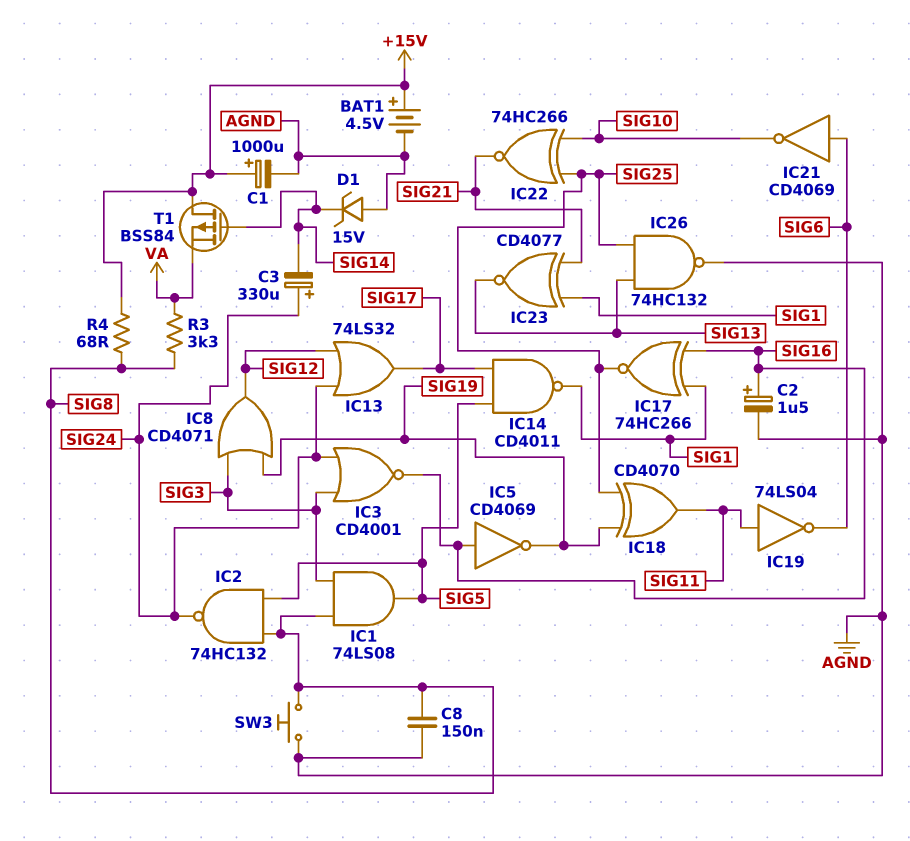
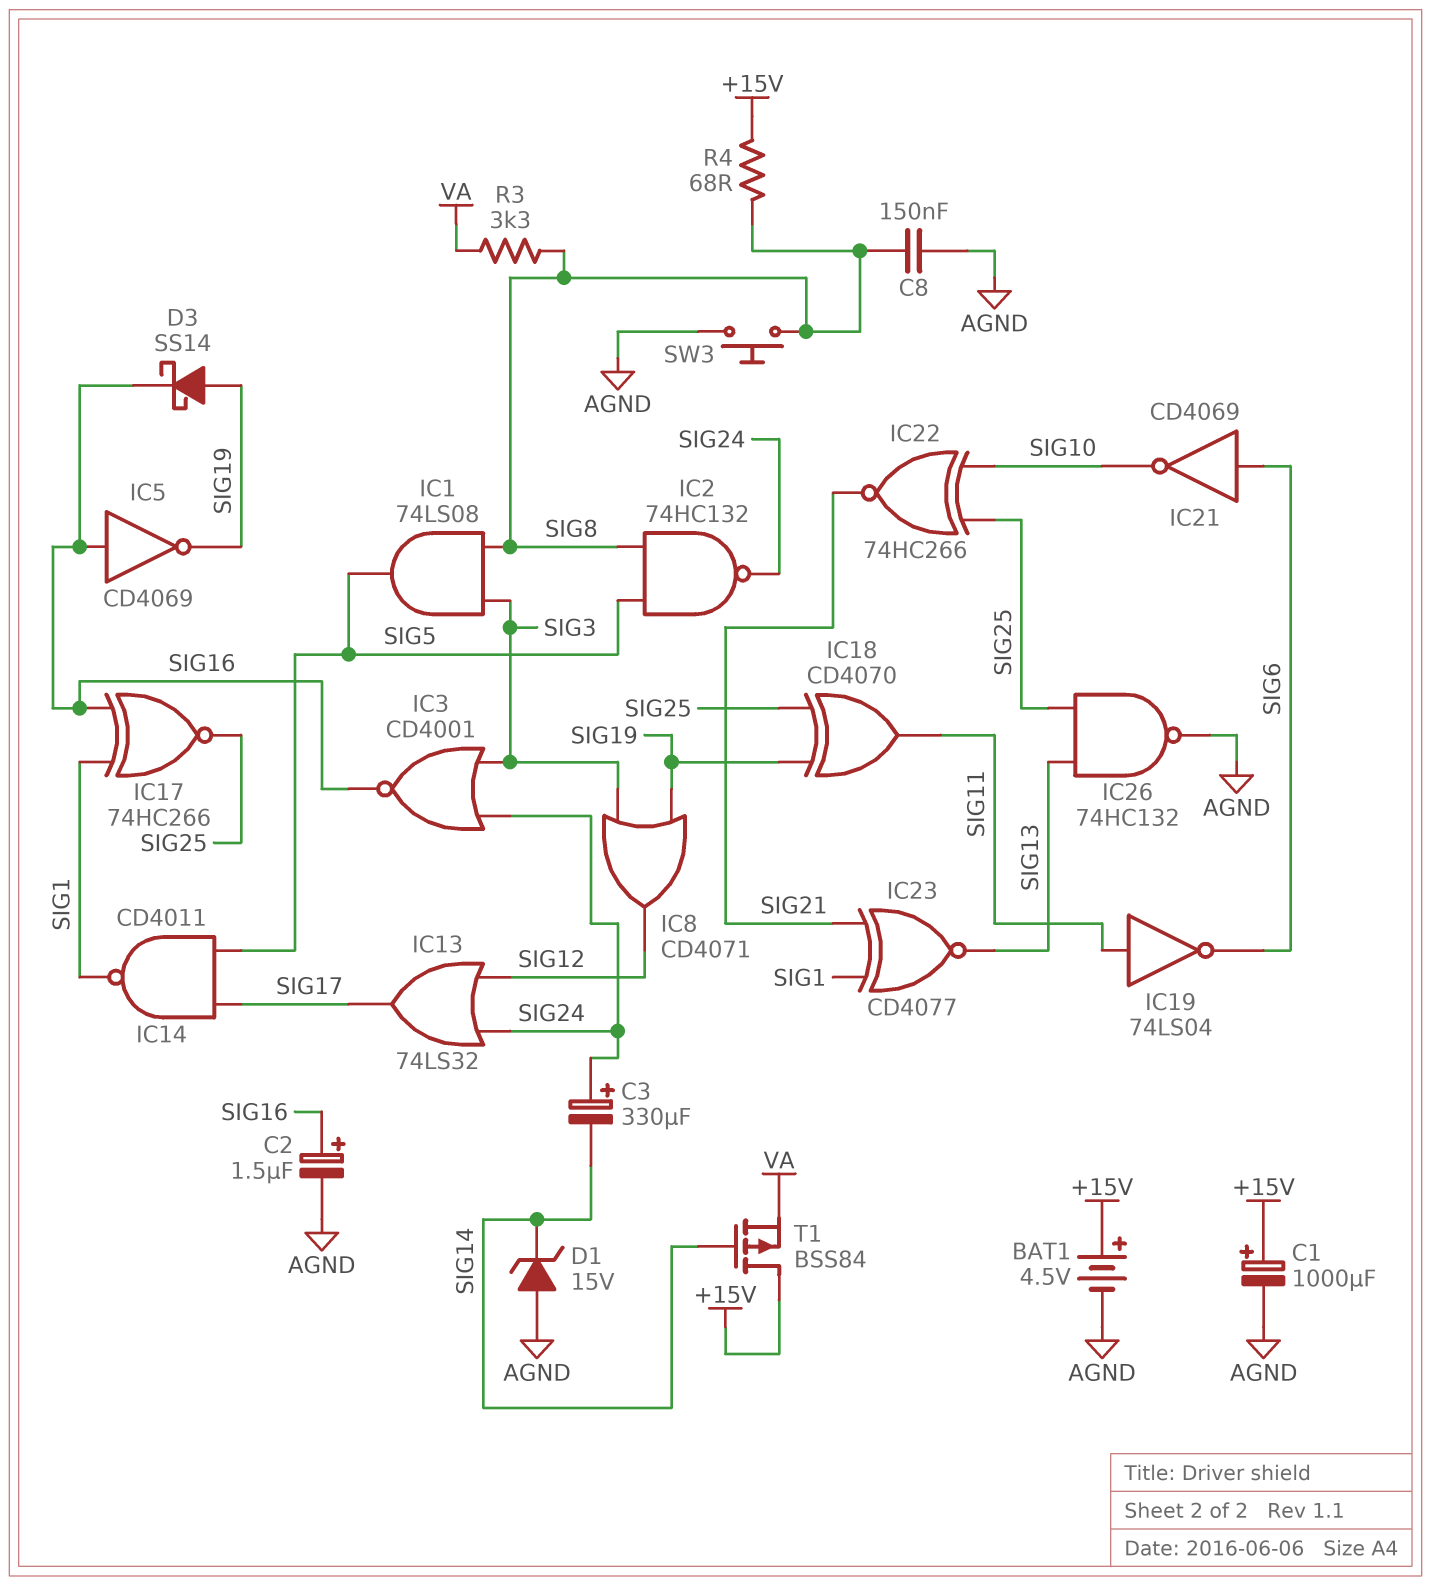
D3: none -> schottky SS14 (A SIG19, K SIG16)

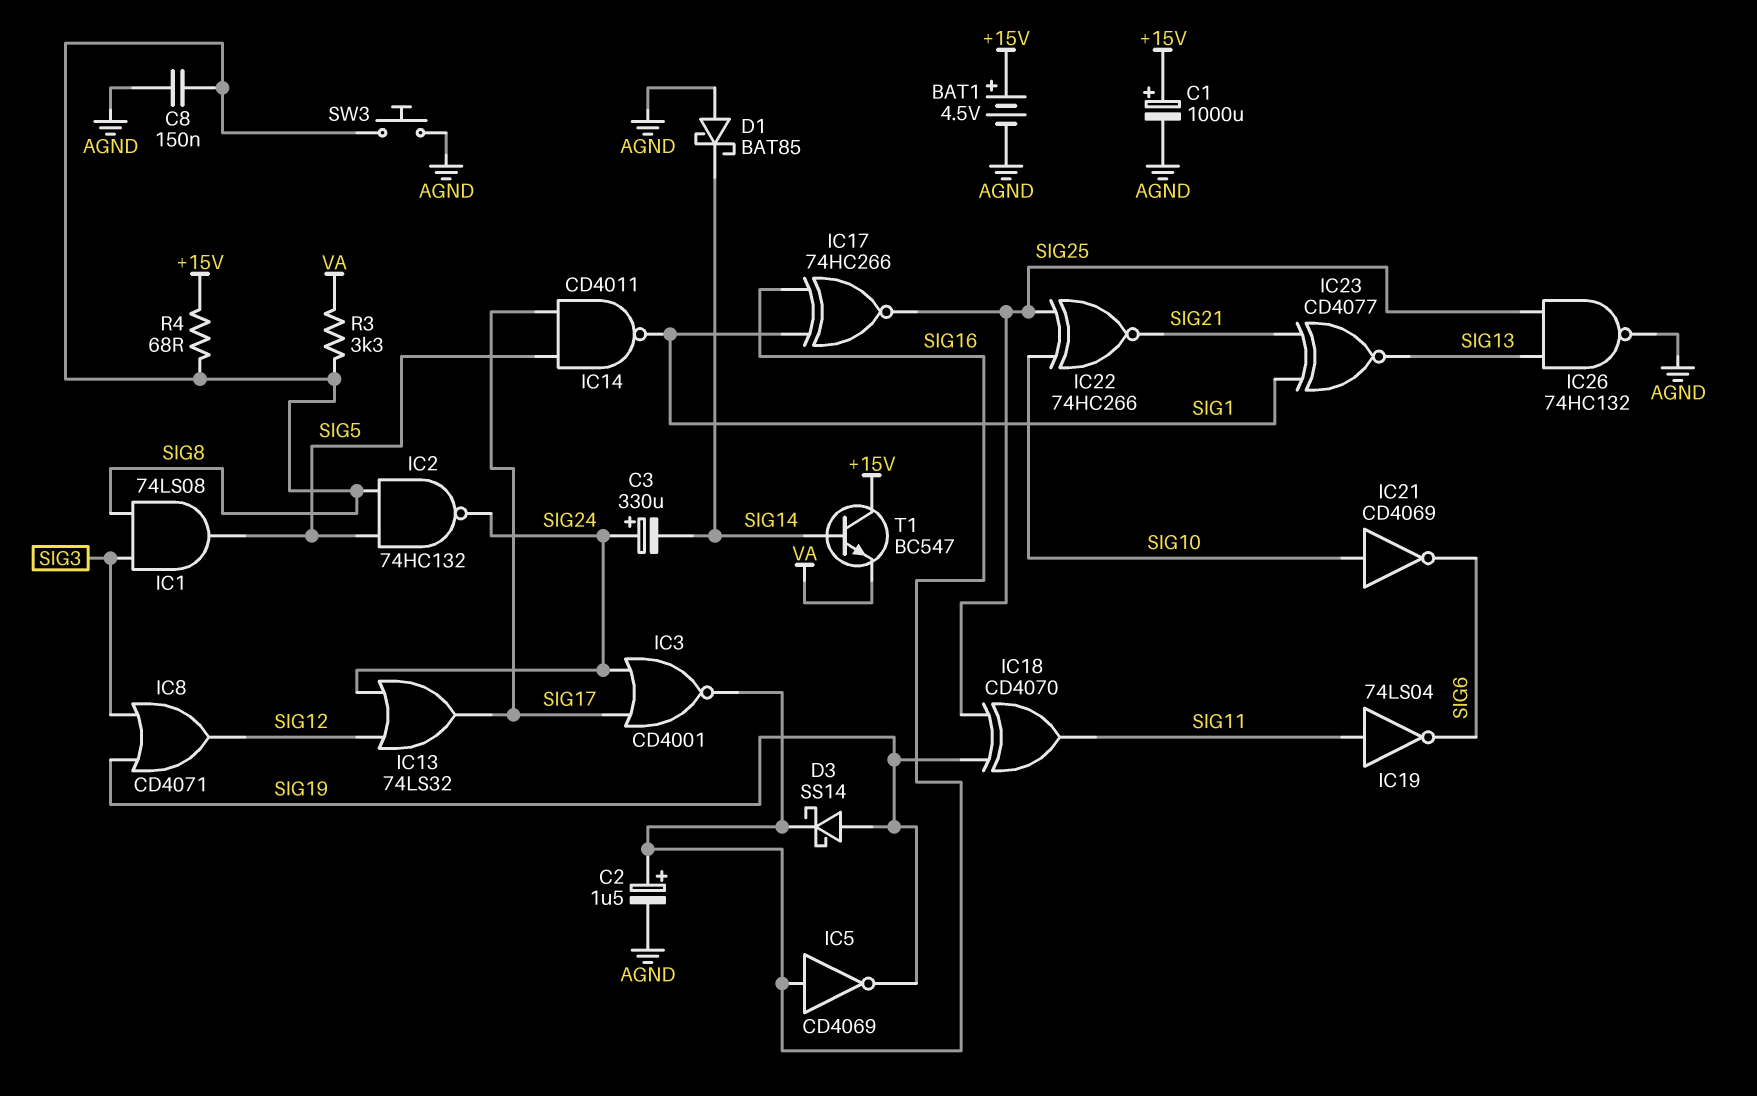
D1: zener 15V (A AGND, K SIG14) -> schottky BAT85 (A AGND, K SIG14)
IC3: NOR CD4001 (in SIG3, in SIG24, out SIG16) -> NOR CD4001 (in SIG17, in SIG24, out SIG16)
IC21: NOT CD4069 (in SIG6, out SIG10) -> NOT CD4069 (in SIG10, out SIG6)
T1: PMOS BSS84 (G SIG14, D +15V, S VA) -> NPN BC547 (B SIG14, C +15V, E VA)

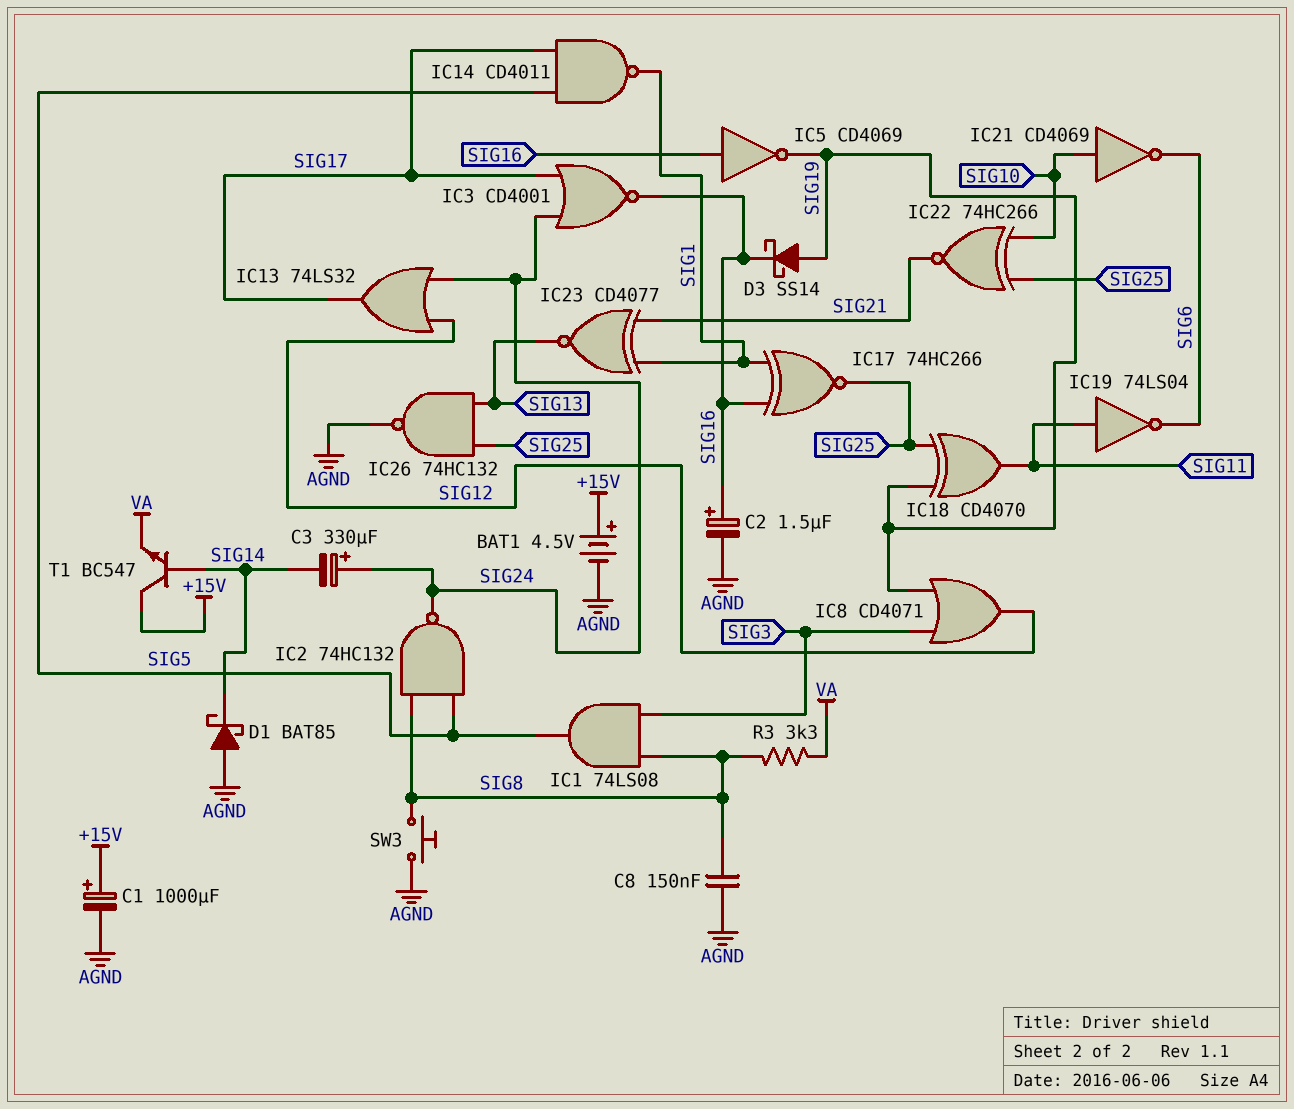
R4: 68 (+15V, SIG8) -> none

